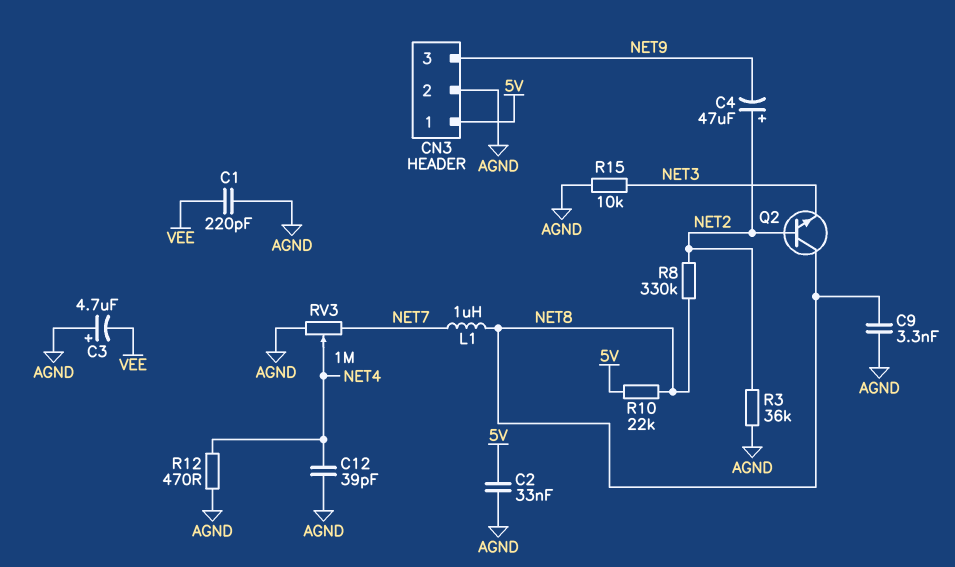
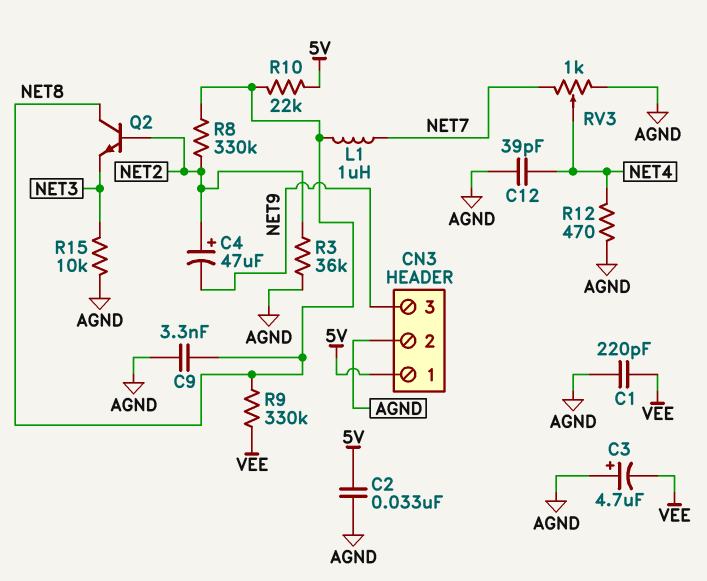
R9: none -> 330k (NET8, VEE)
RV3: 1M (AGND, NET7, wiper NET4) -> 1k (AGND, NET7, wiper NET4)

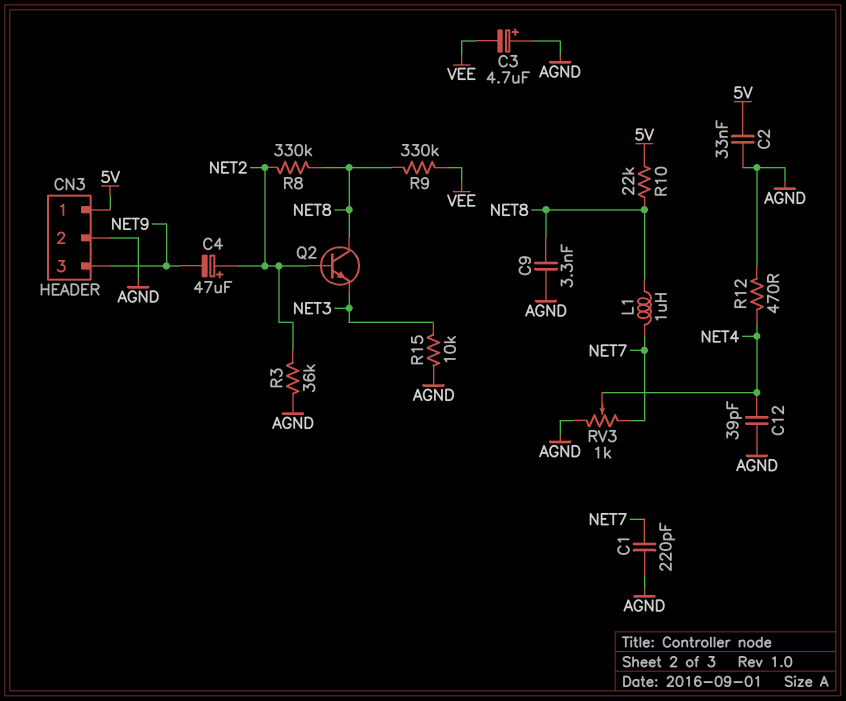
C1: 220pF (AGND, VEE) -> 220pF (AGND, NET7)

